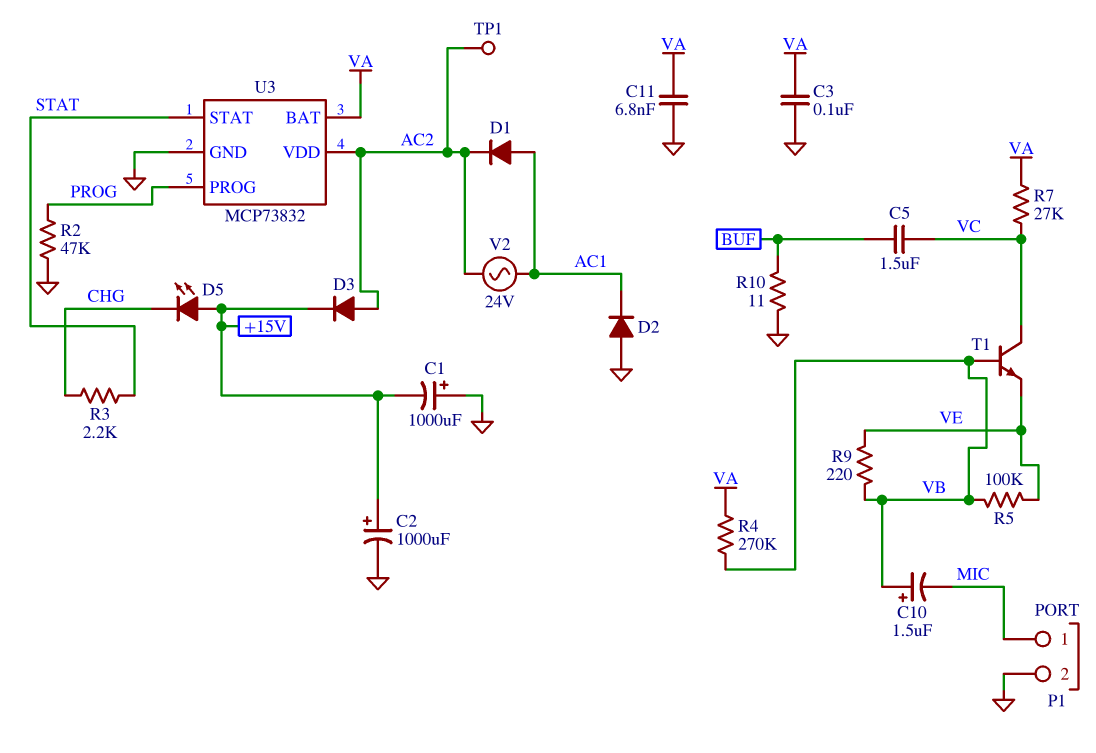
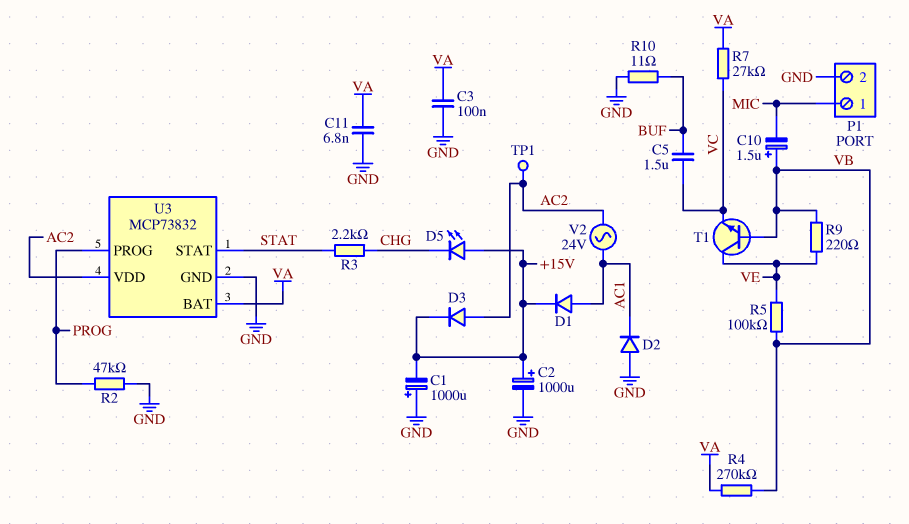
D1: diode (A AC1, K AC2) -> diode (A AC1, K +15V)
T1: NPN (B VB, C VC, E VE) -> NPN (B VB, C VE, E VC)

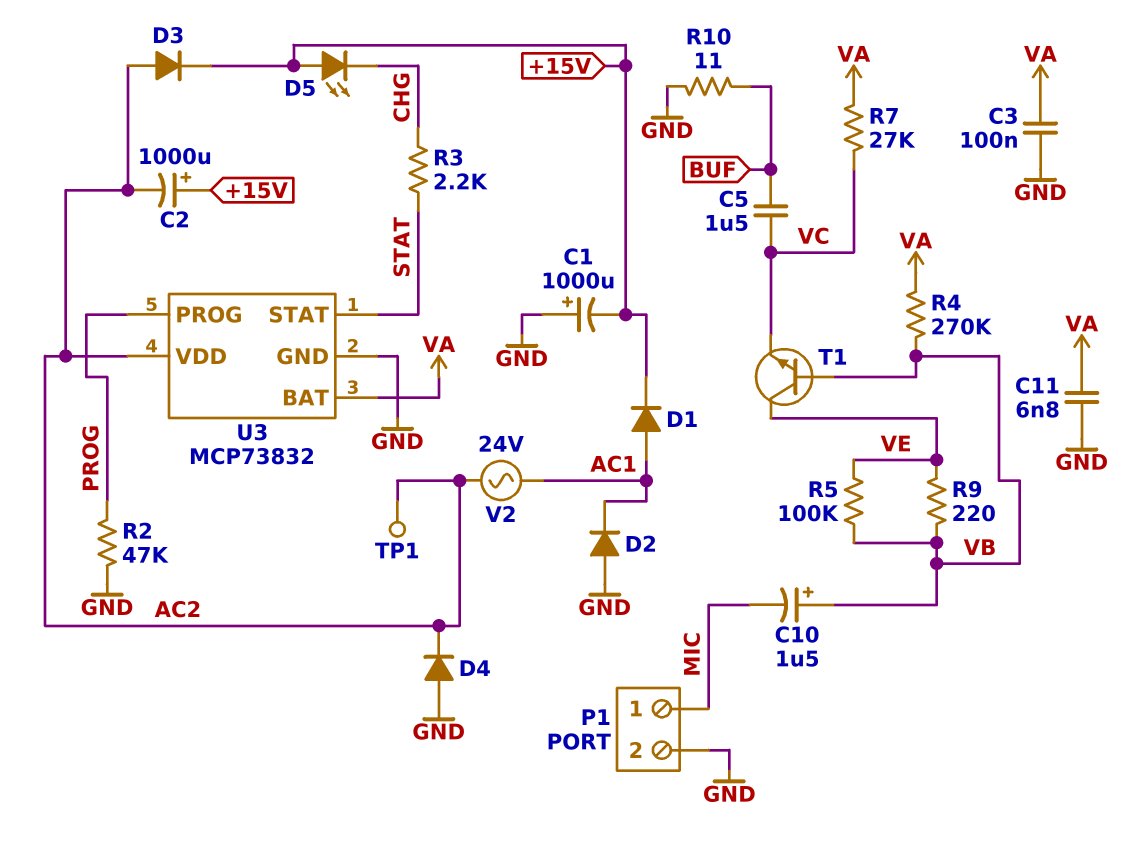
C2: 1000uF (plus +15V, minus GND) -> 1000uF (plus +15V, minus AC2)
D4: none -> diode (A GND, K AC2)

